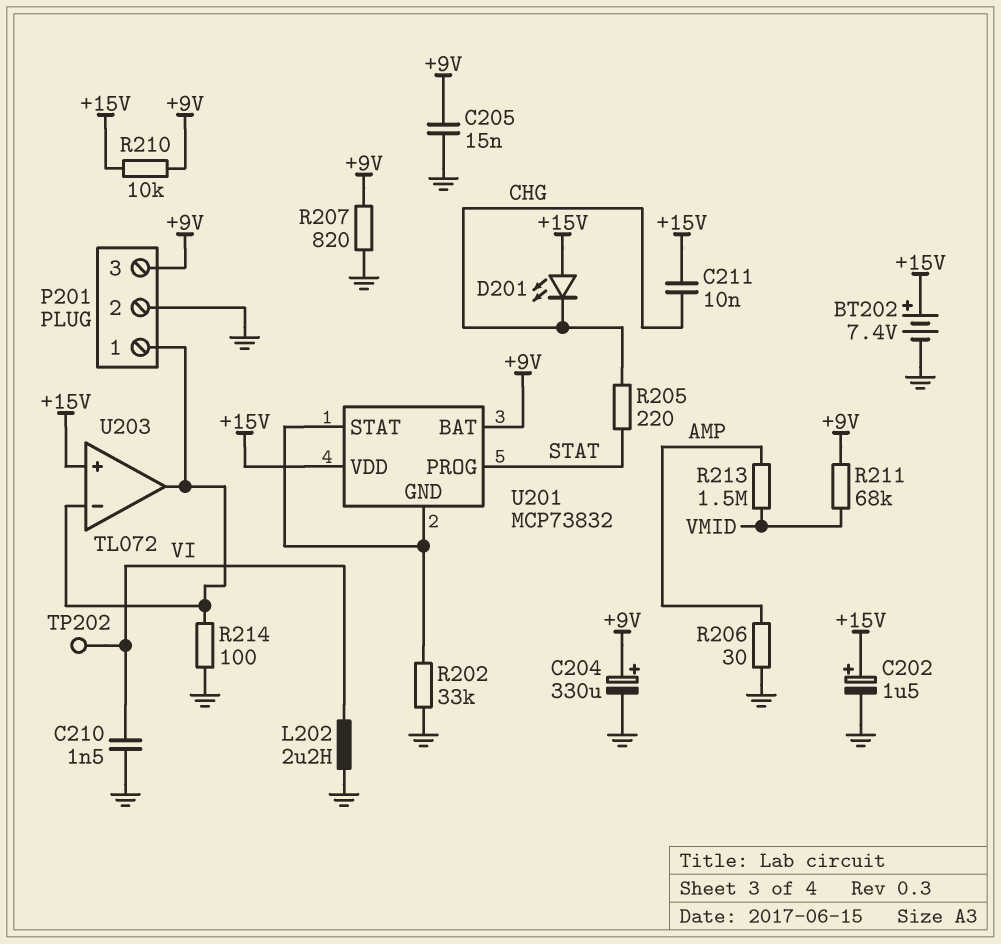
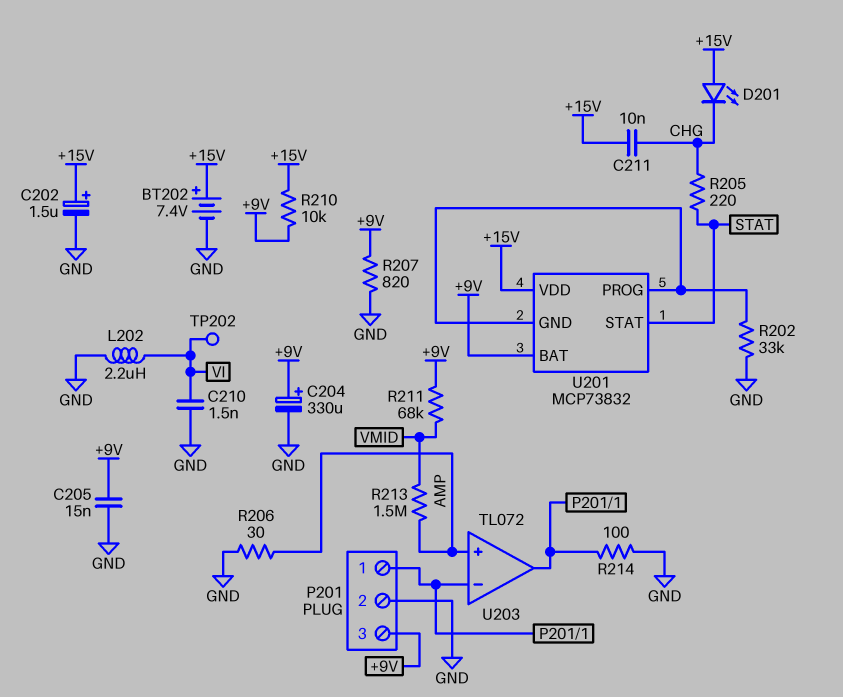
U201 pin PROG: STAT -> U201/GND
U201 pin STAT: U201/GND -> STAT
U203 pin in+: +15V -> AMP

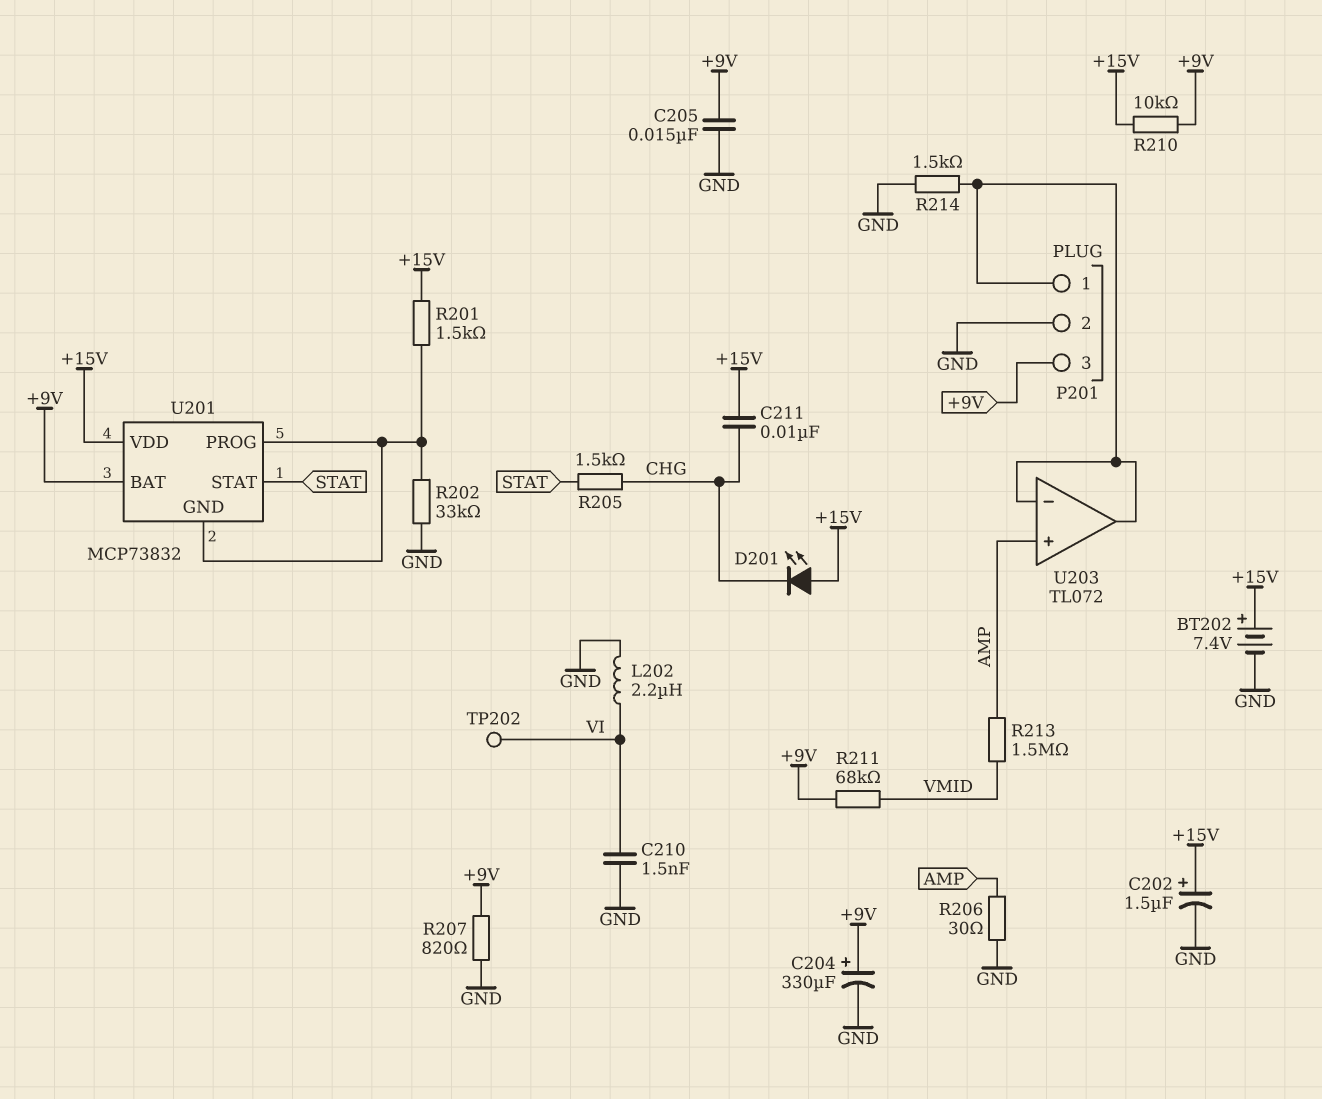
R201: none -> 1.5k (+15V, U201/GND)
R205: 220 (CHG, STAT) -> 1.5k (CHG, STAT)
R214: 100 (GND, P201/1) -> 1.5k (GND, P201/1)

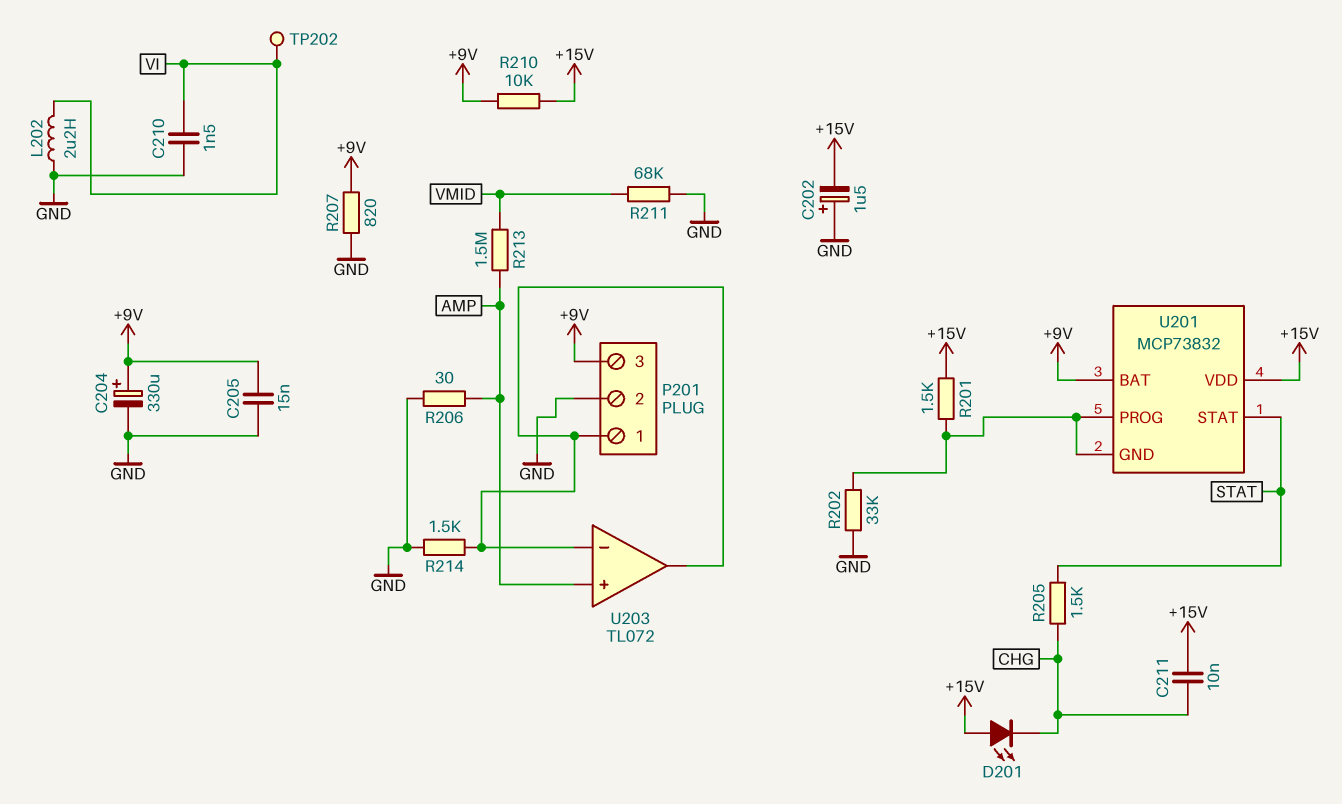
BT202: 7.4V (plus +15V, minus GND) -> none
C202: 1.5uF (plus +15V, minus GND) -> 1.5uF (plus GND, minus +15V)
R211: 68k (+9V, VMID) -> 68k (GND, VMID)

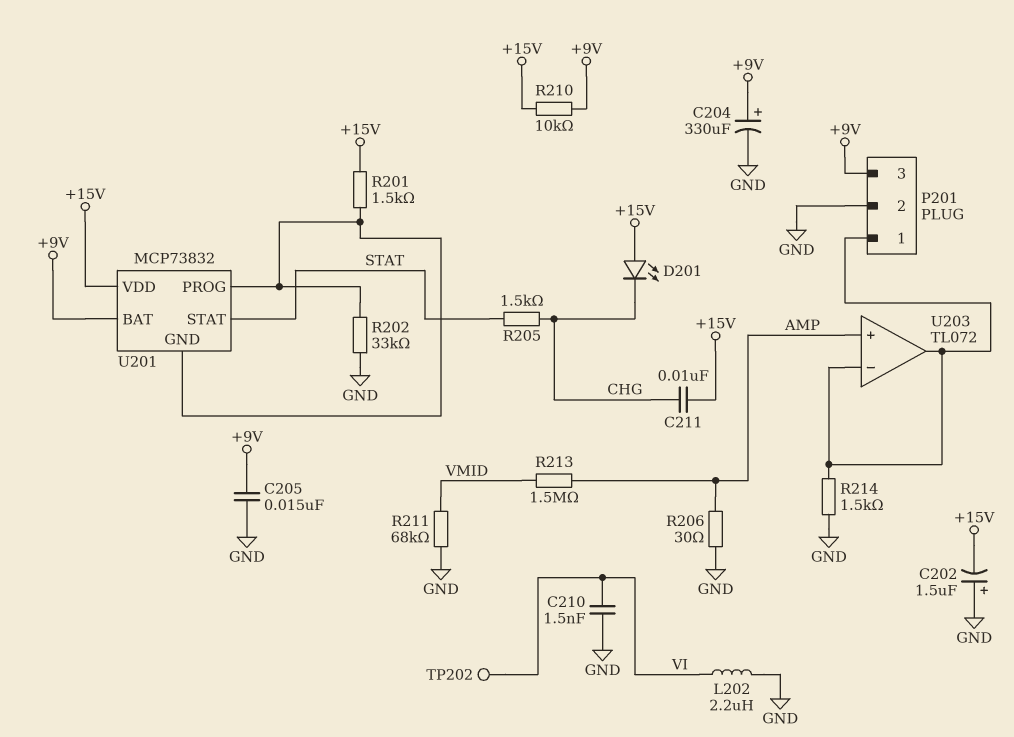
R207: 820 (+9V, GND) -> none

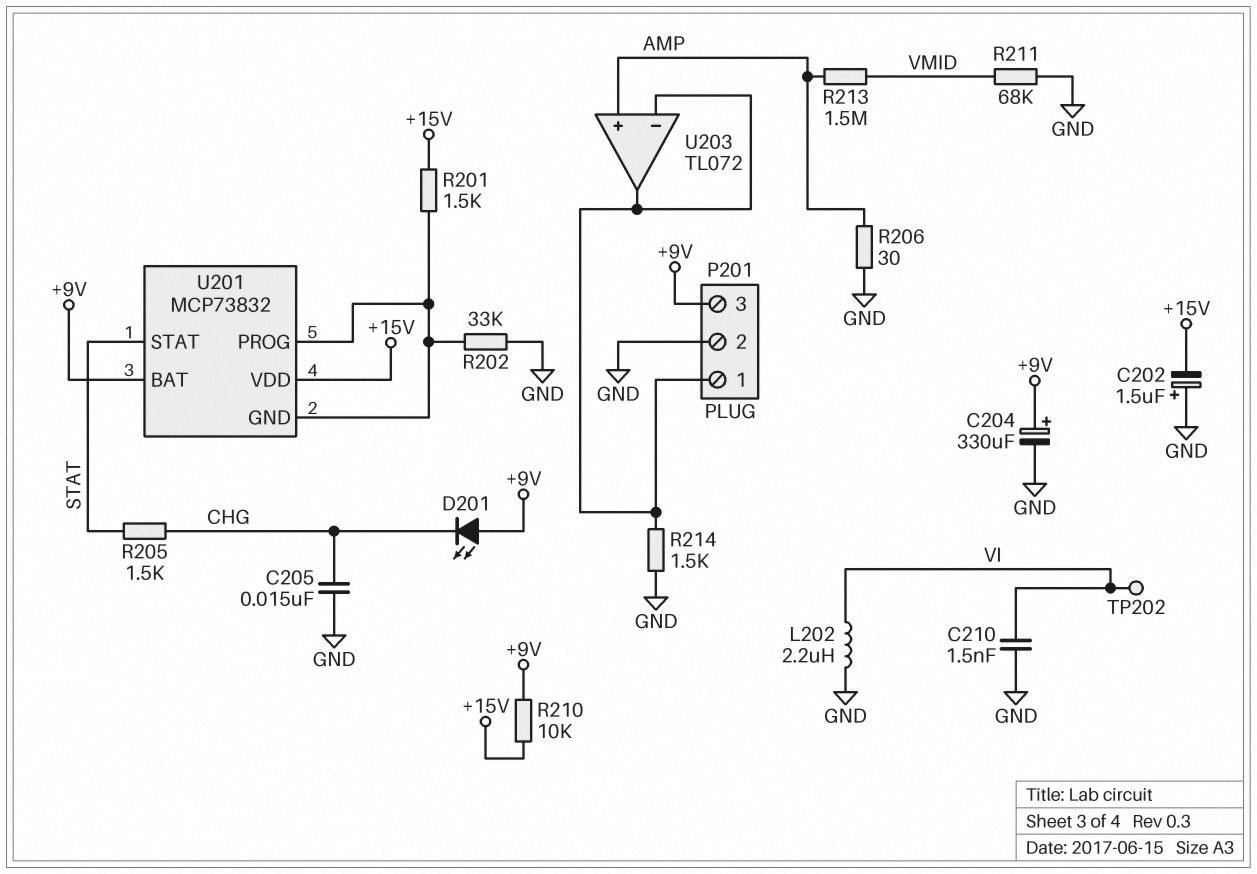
C205: 15nF (+9V, GND) -> 15nF (CHG, GND)
C211: 10nF (+15V, CHG) -> none
D201: LED (A +15V, K CHG) -> LED (A +9V, K CHG)

